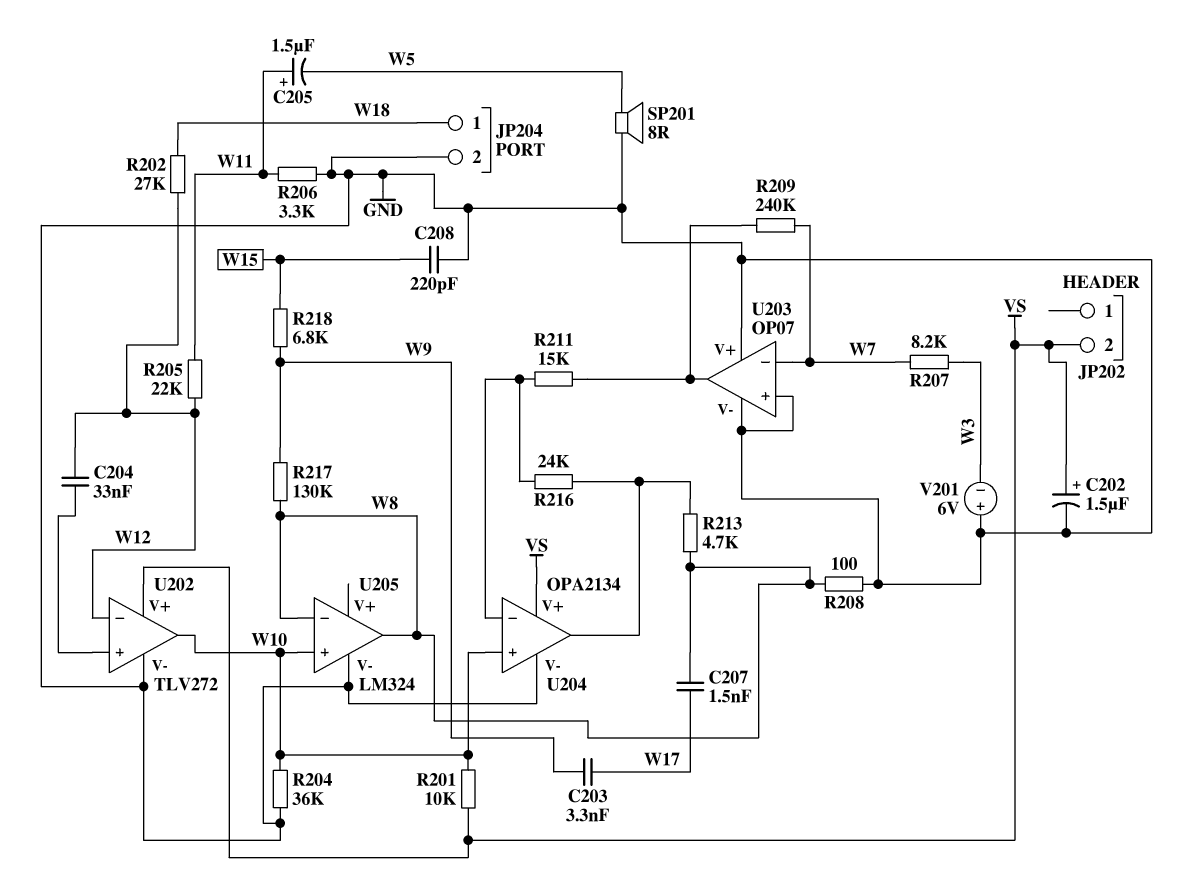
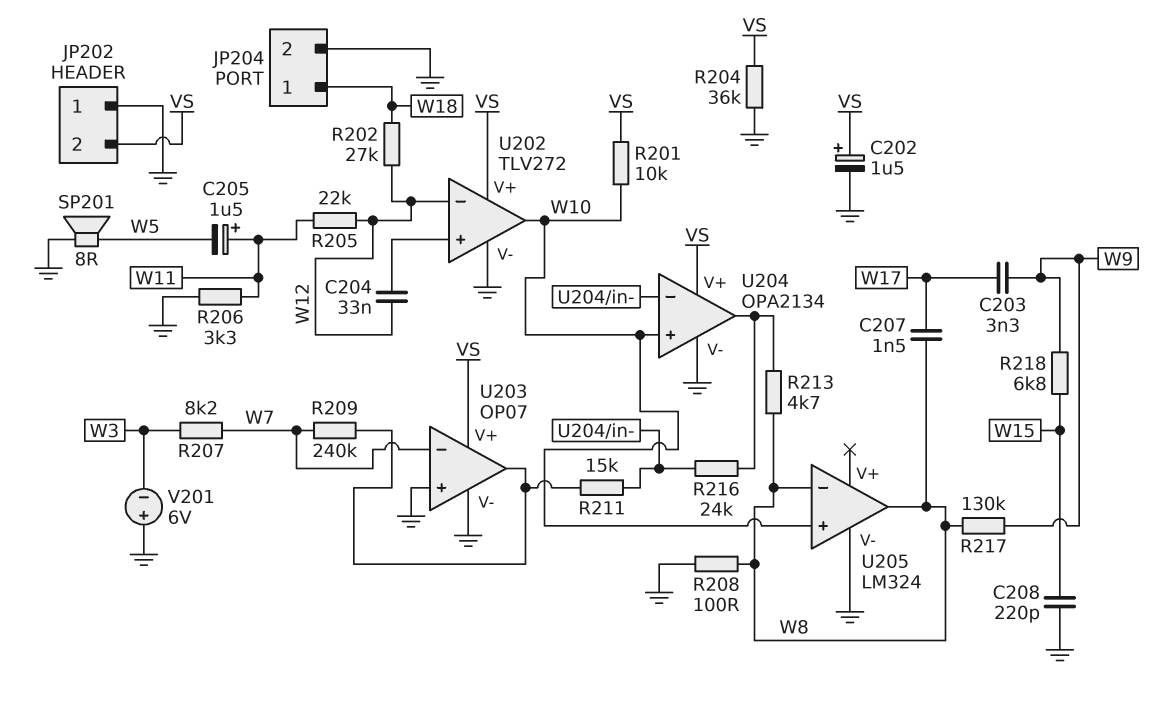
JP202 pin 1: none -> GND
R204: 36k (GND, W10) -> 36k (GND, VS)
U203 pin V+: GND -> VS

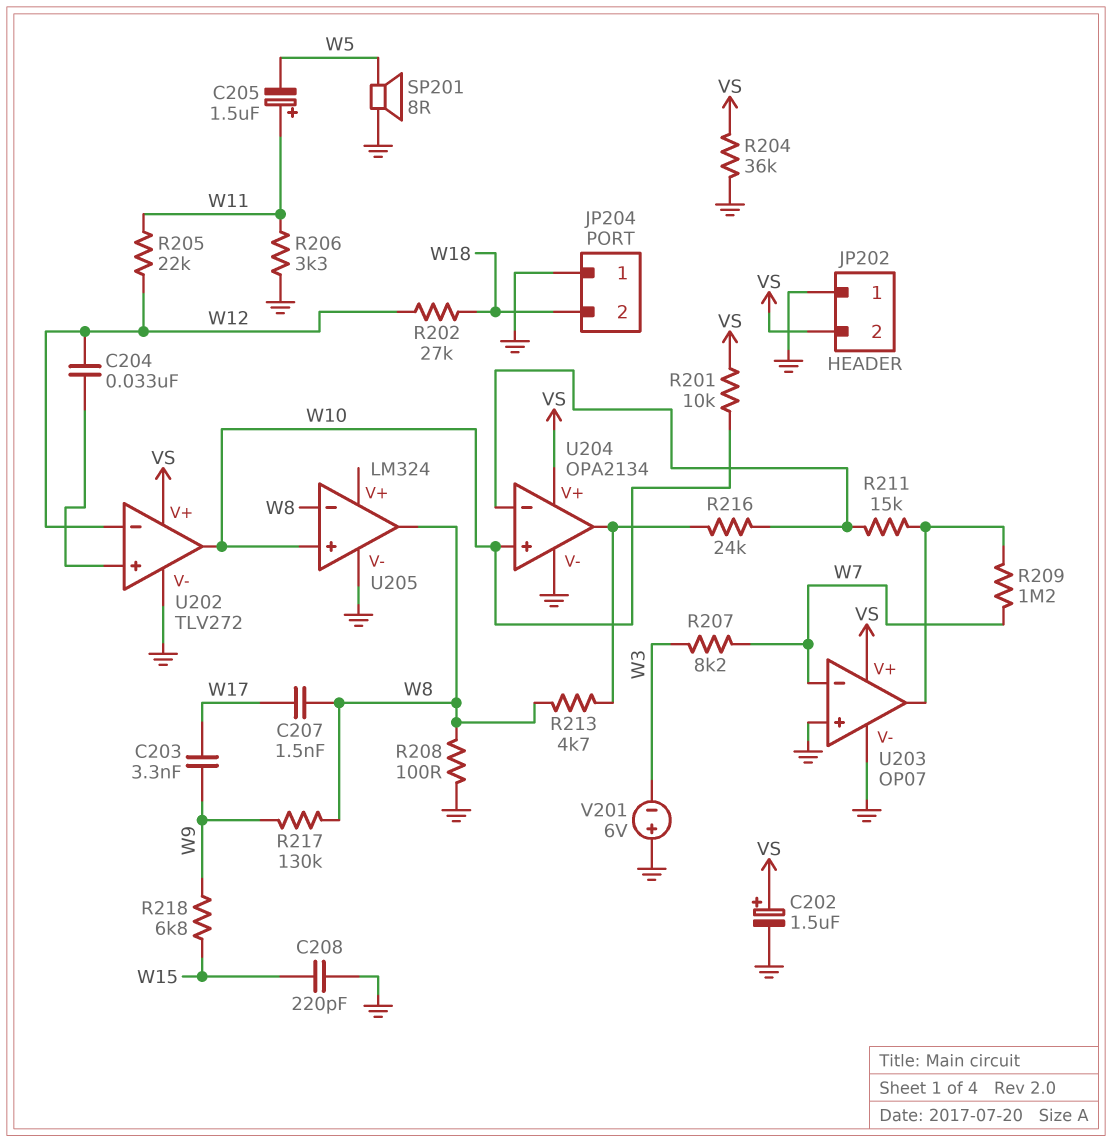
JP204 pin 1: W18 -> GND
JP204 pin 2: GND -> W18
R209: 240k (U203/out, W7) -> 1.2M (U203/out, W7)

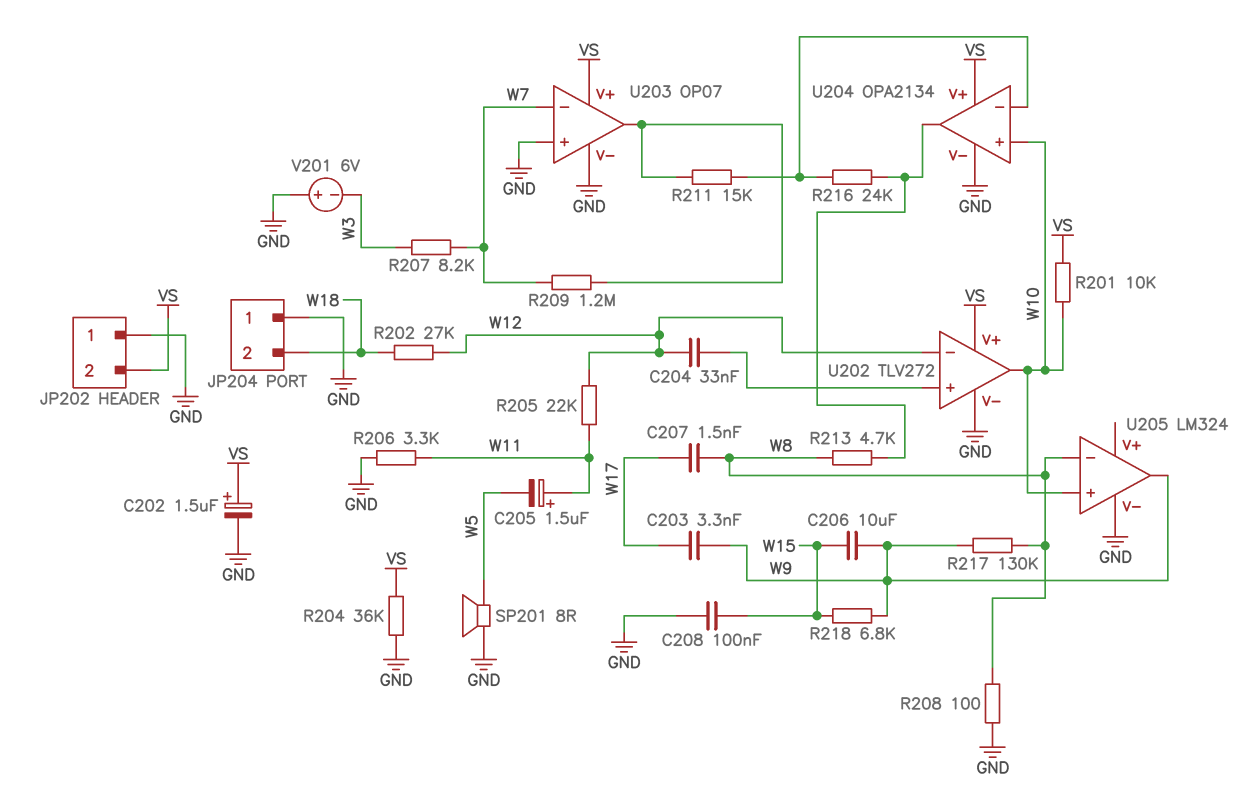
C206: none -> 10uF (W9, W15)
C208: 220pF (GND, W15) -> 100nF (GND, W15)
U205 pin out: W8 -> W9

